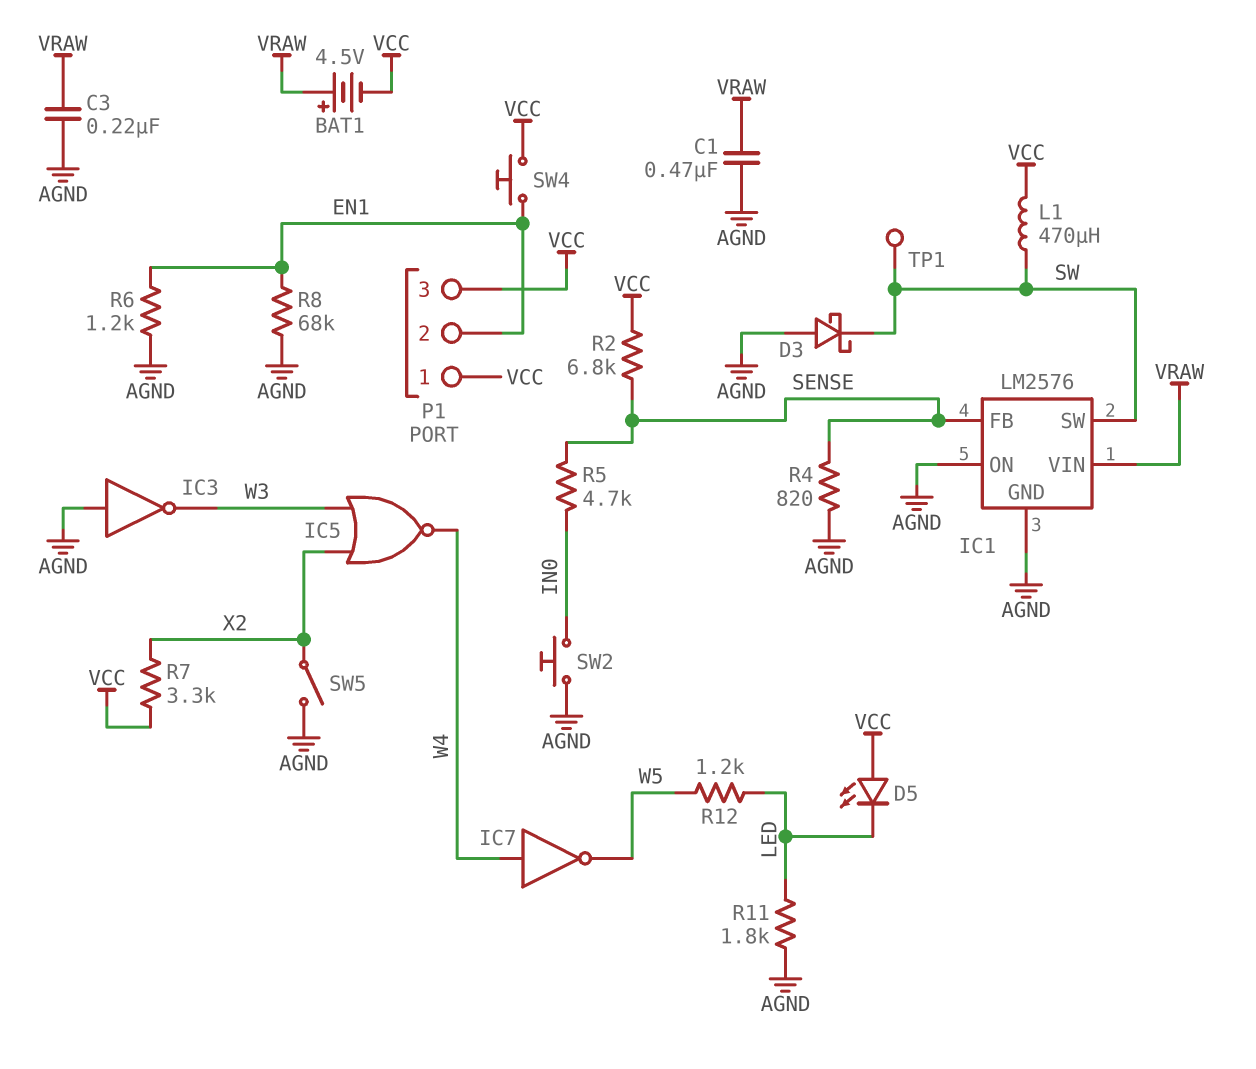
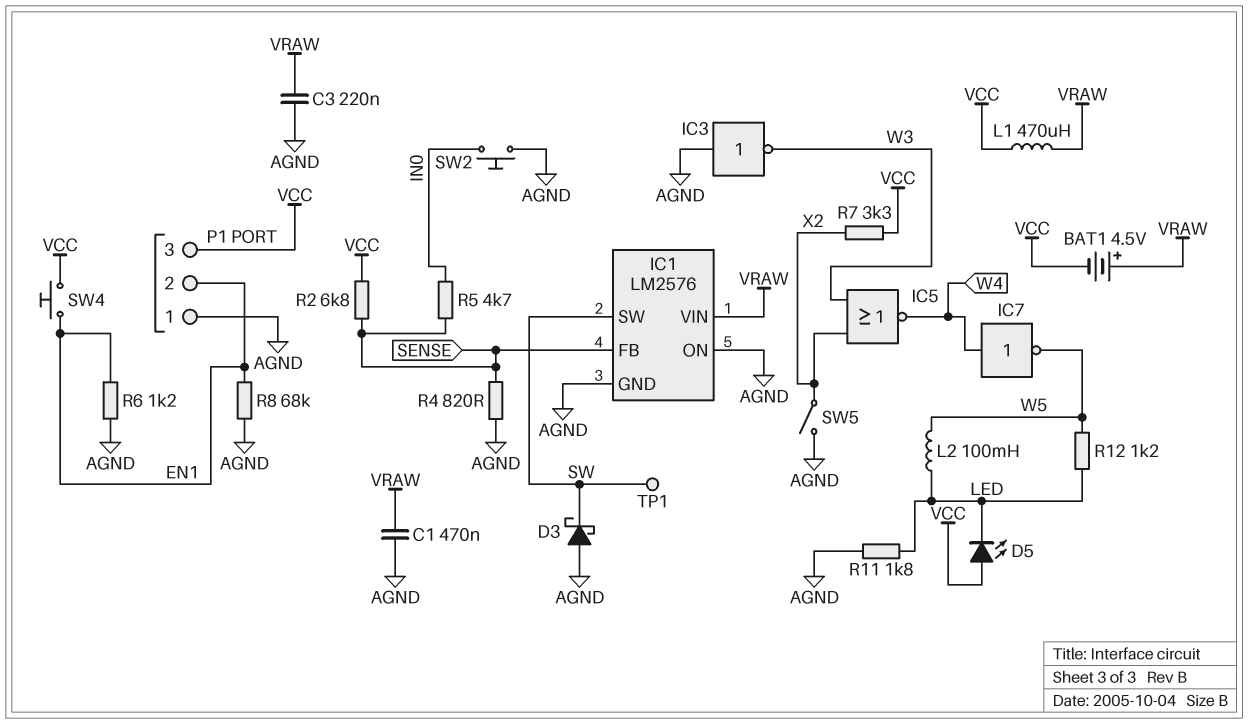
L1: 470uH (SW, VCC) -> 470uH (VCC, VRAW)
L2: none -> 100mH (LED, W5)
P1 pin 1: VCC -> AGND

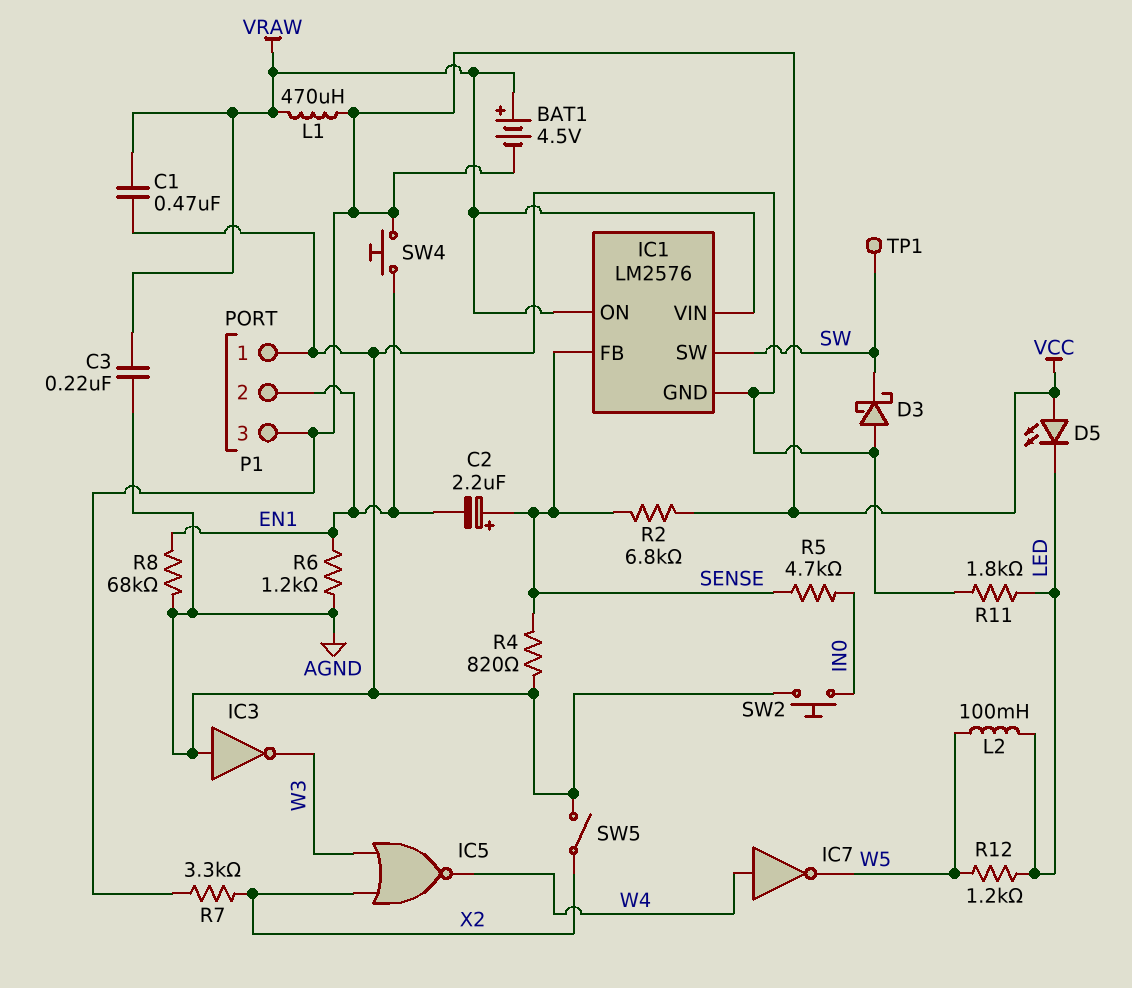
C2: none -> 2.2uF (plus SENSE, minus EN1)
IC1 pin ON: AGND -> VRAW

